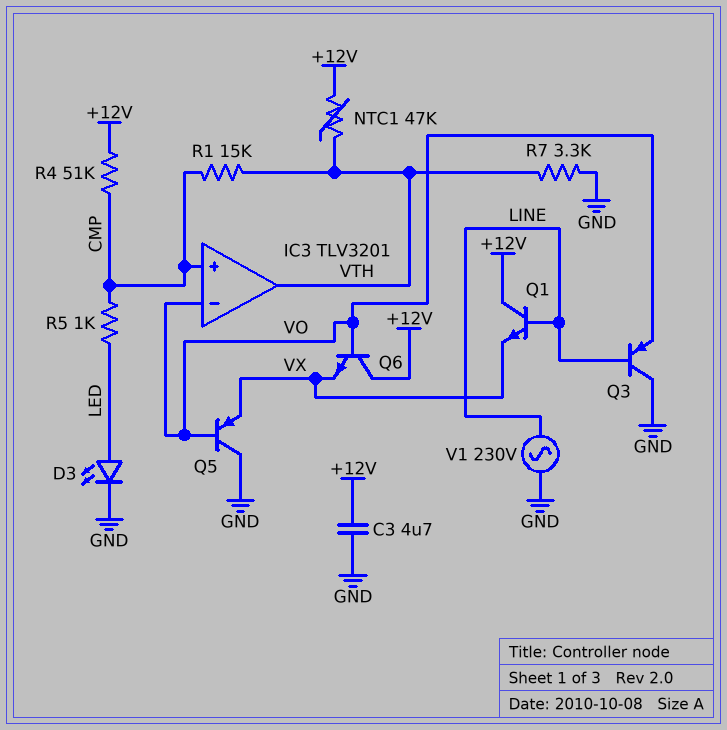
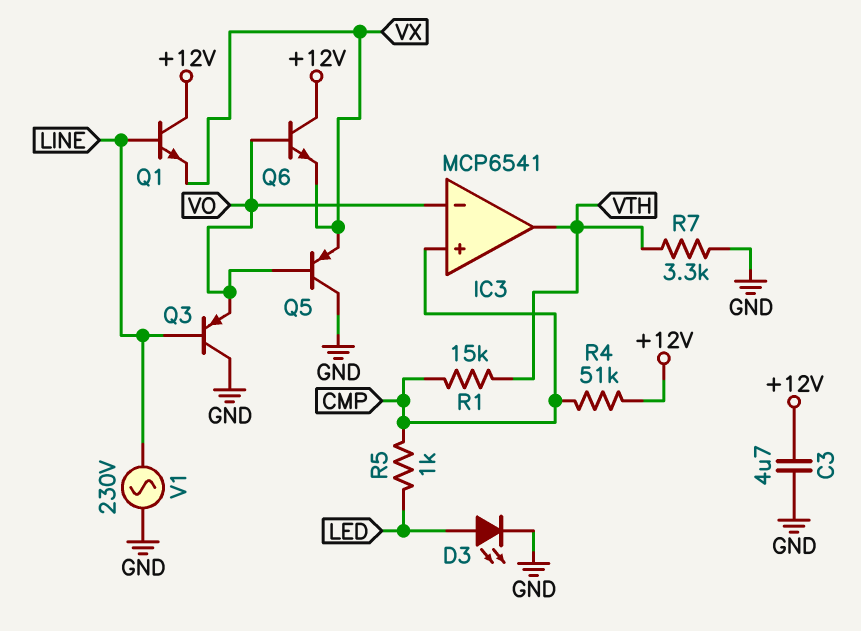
IC3: TLV3201 -> MCP6541
NTC1: 47k (+12V, VTH) -> none

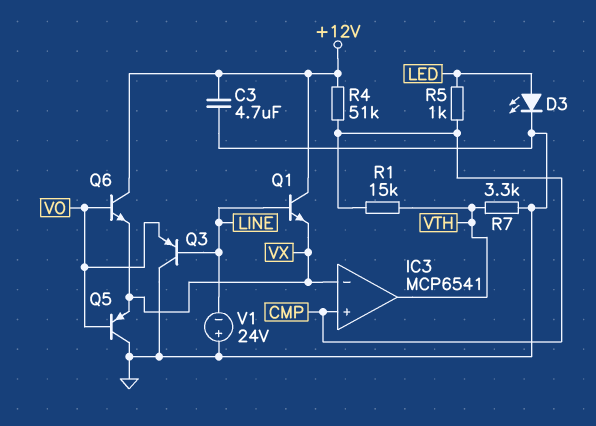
IC3 pin in-: VO -> VX
V1: AC 230V (GND, LINE) -> 24V (plus GND, minus LINE)

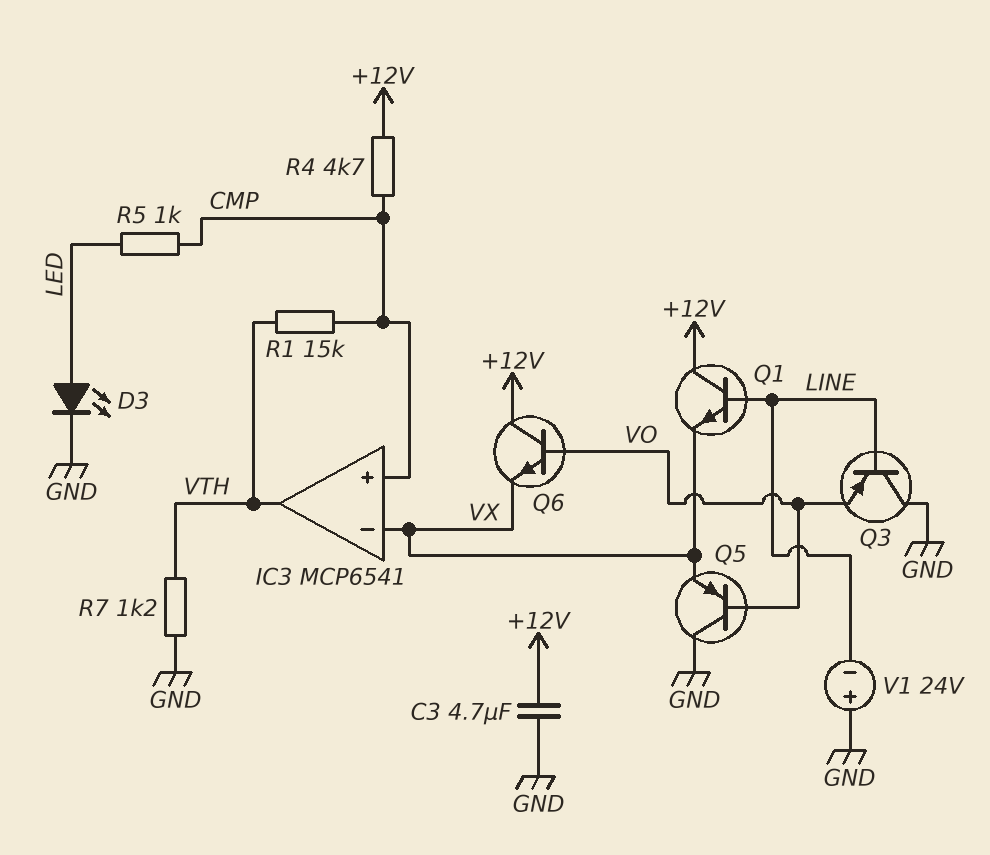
R4: 51k (+12V, CMP) -> 4.7k (+12V, CMP)
R7: 3.3k (GND, VTH) -> 1.2k (GND, VTH)

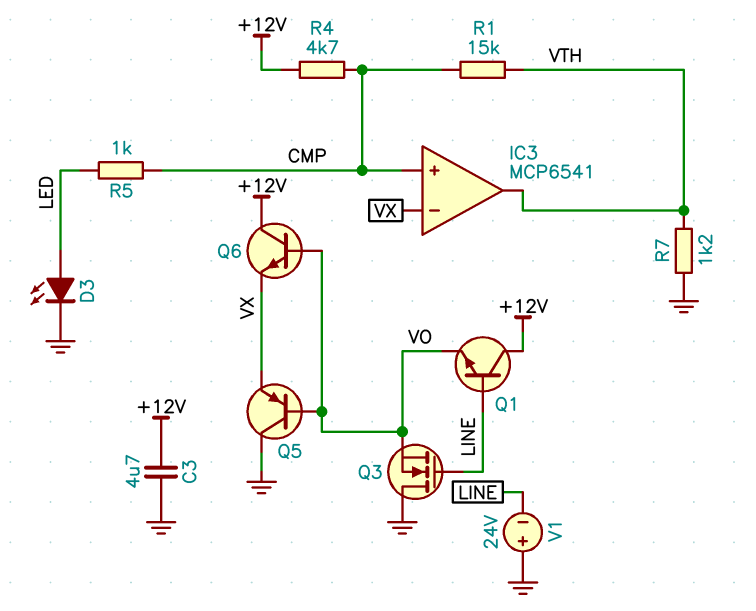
Q1: NPN (B LINE, C +12V, E VX) -> NPN (B LINE, C +12V, E VO)
Q3: PNP (B LINE, C GND, E VO) -> NMOS (G LINE, D GND, S VO)

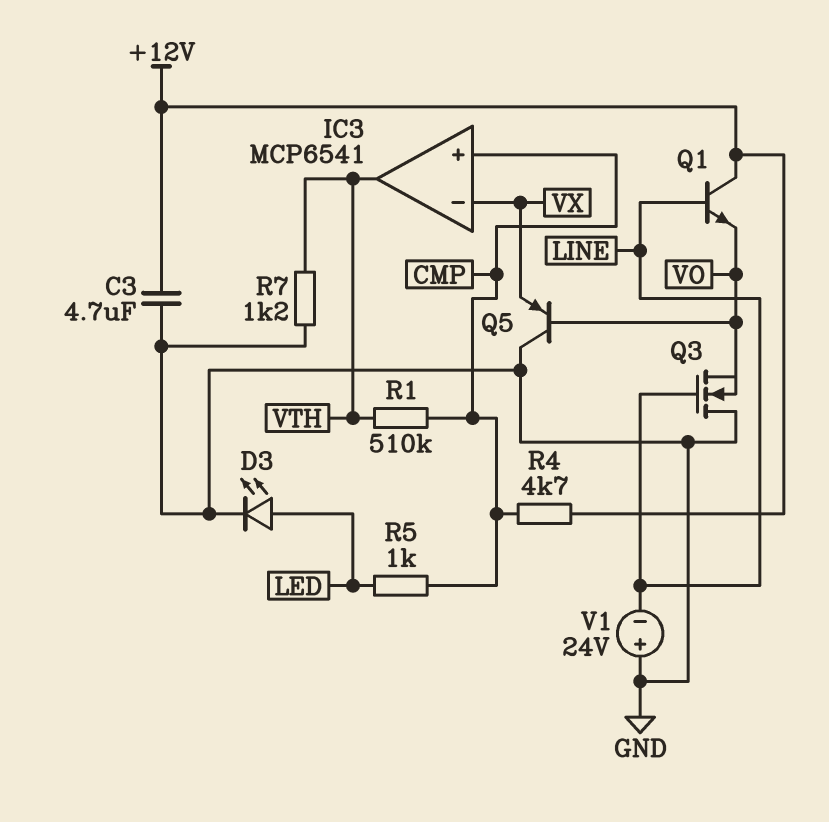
Q6: NPN (B VO, C +12V, E VX) -> none
R1: 15k (CMP, VTH) -> 510k (CMP, VTH)

